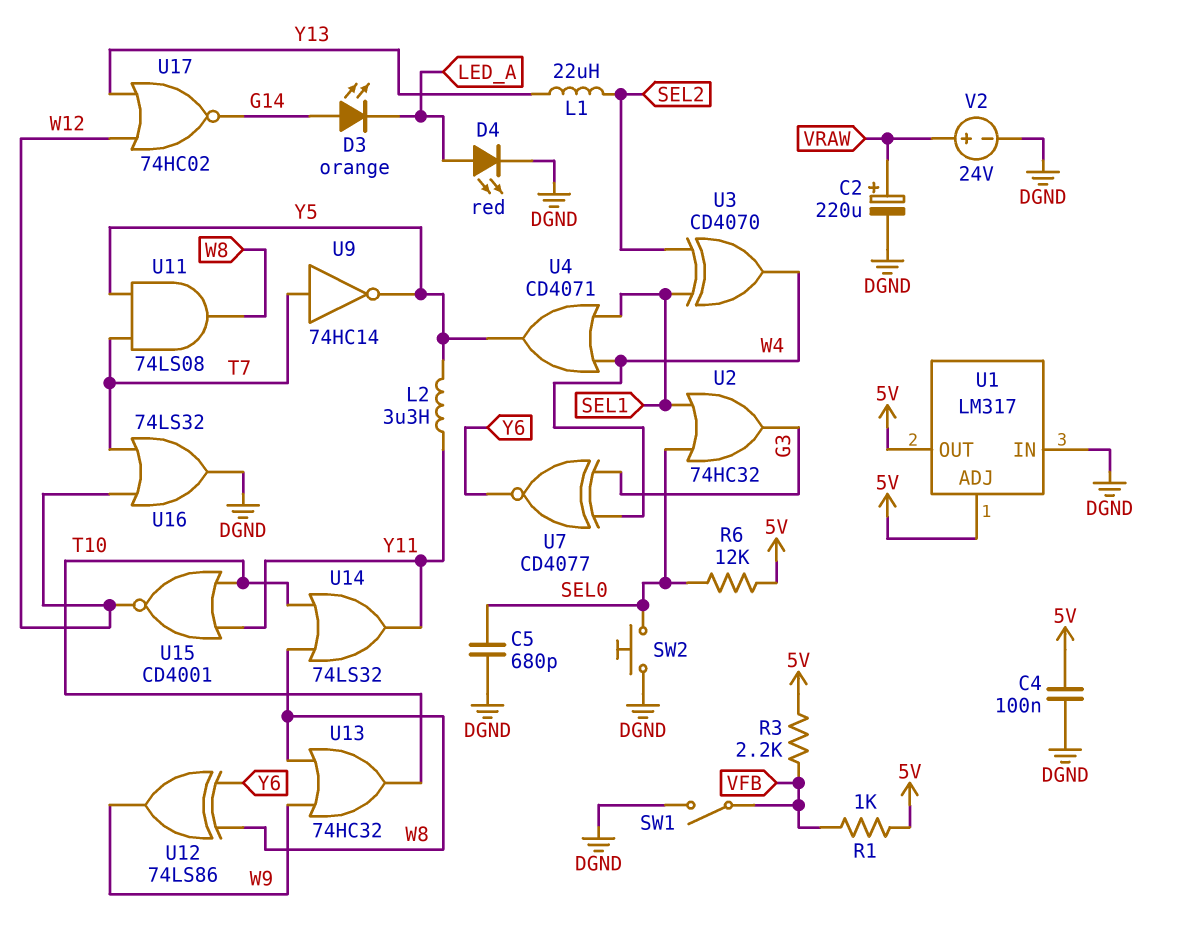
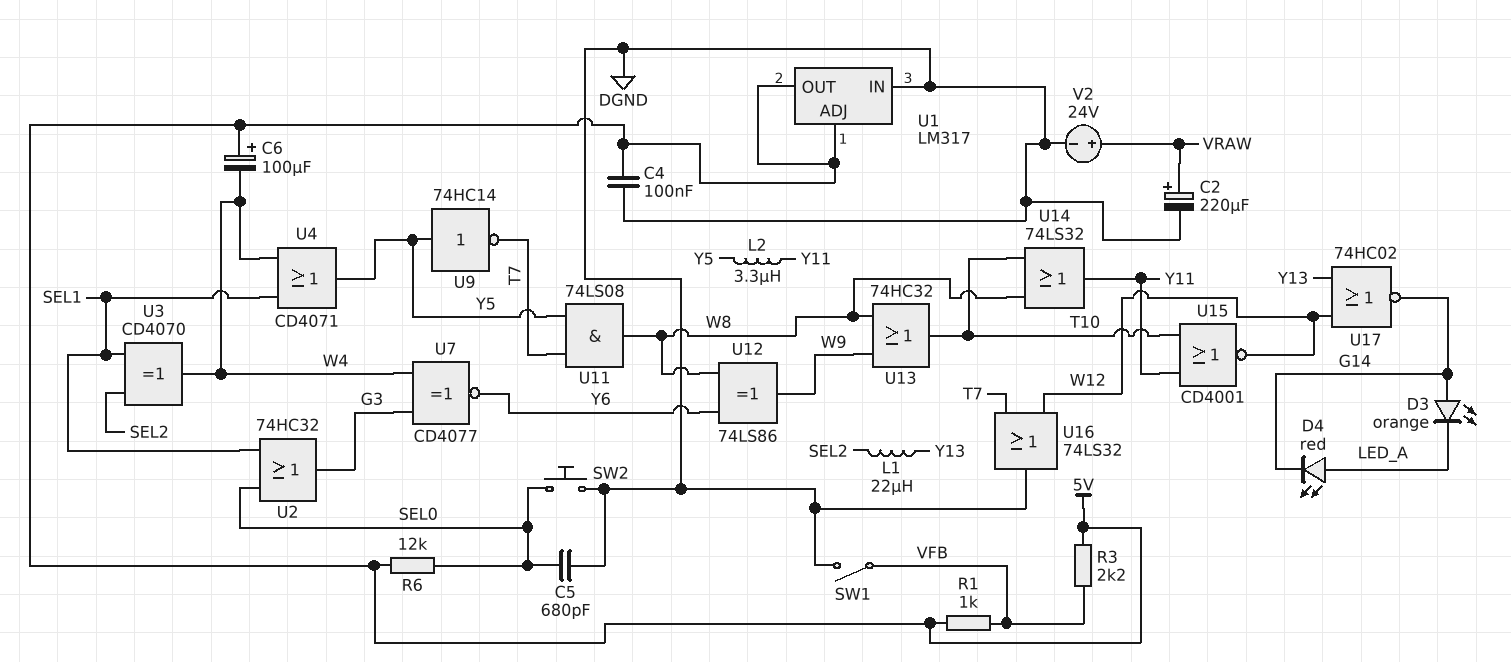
C6: none -> 100uF (plus 5V, minus W4)
D4: LED red (A LED_A, K DGND) -> LED red (A LED_A, K G14)
U9: NOT 74HC14 (in T7, out Y5) -> NOT 74HC14 (in Y5, out T7)

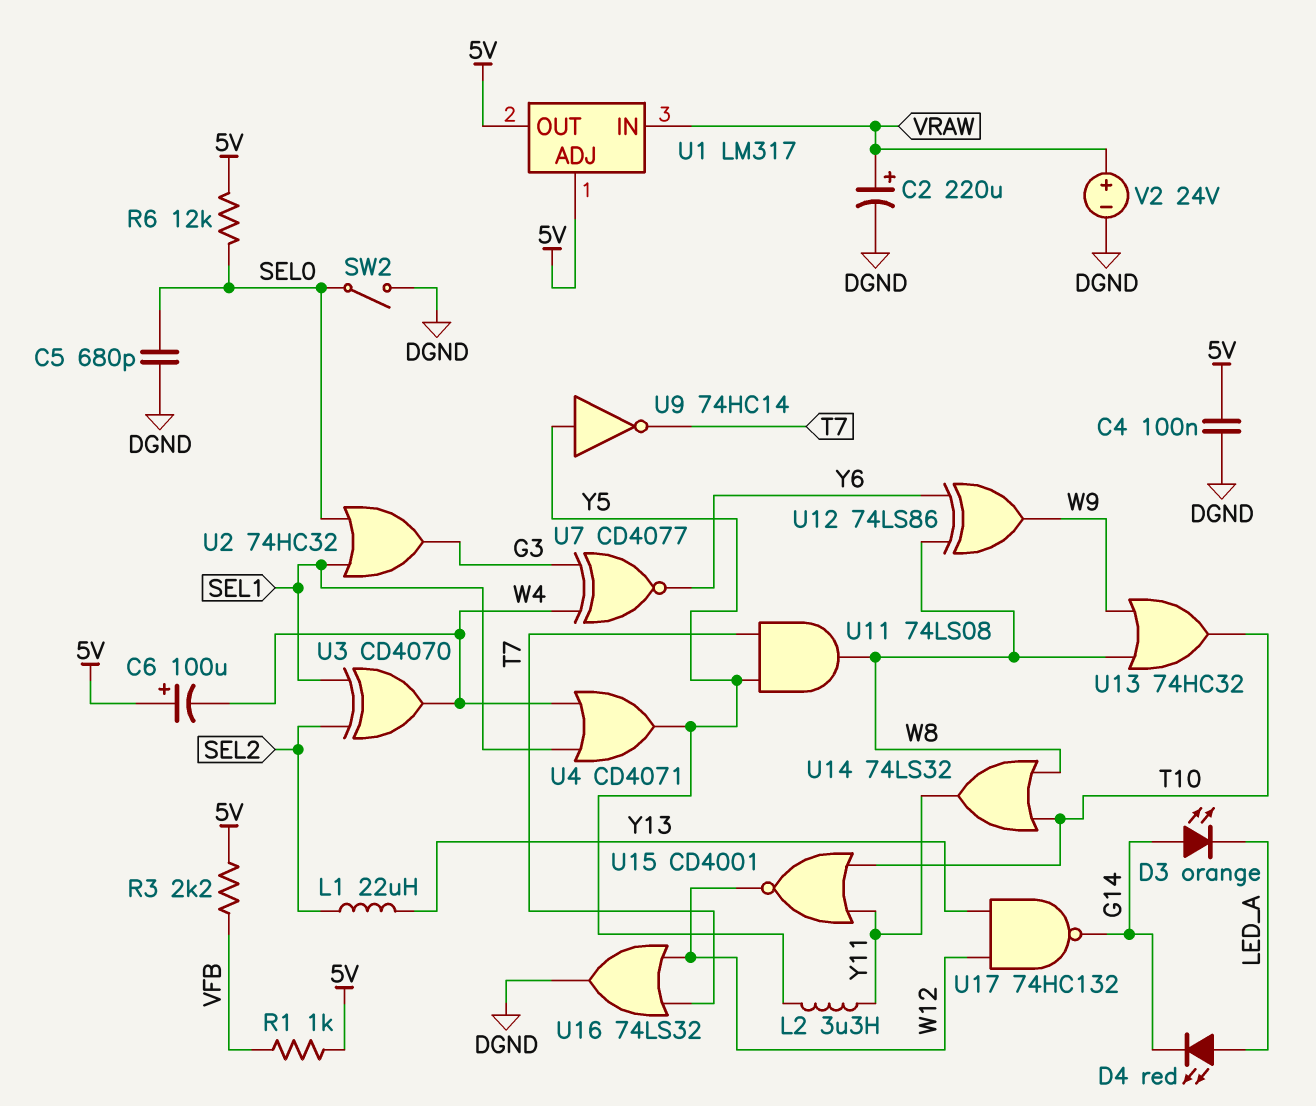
SW1: switch (DGND, VFB) -> none
SW2: button (DGND, SEL0) -> switch (DGND, SEL0)
U1 pin IN: DGND -> VRAW
U17: NOR 74HC02 (in W12, in Y13, out G14) -> NAND 74HC132 (in W12, in Y13, out G14)

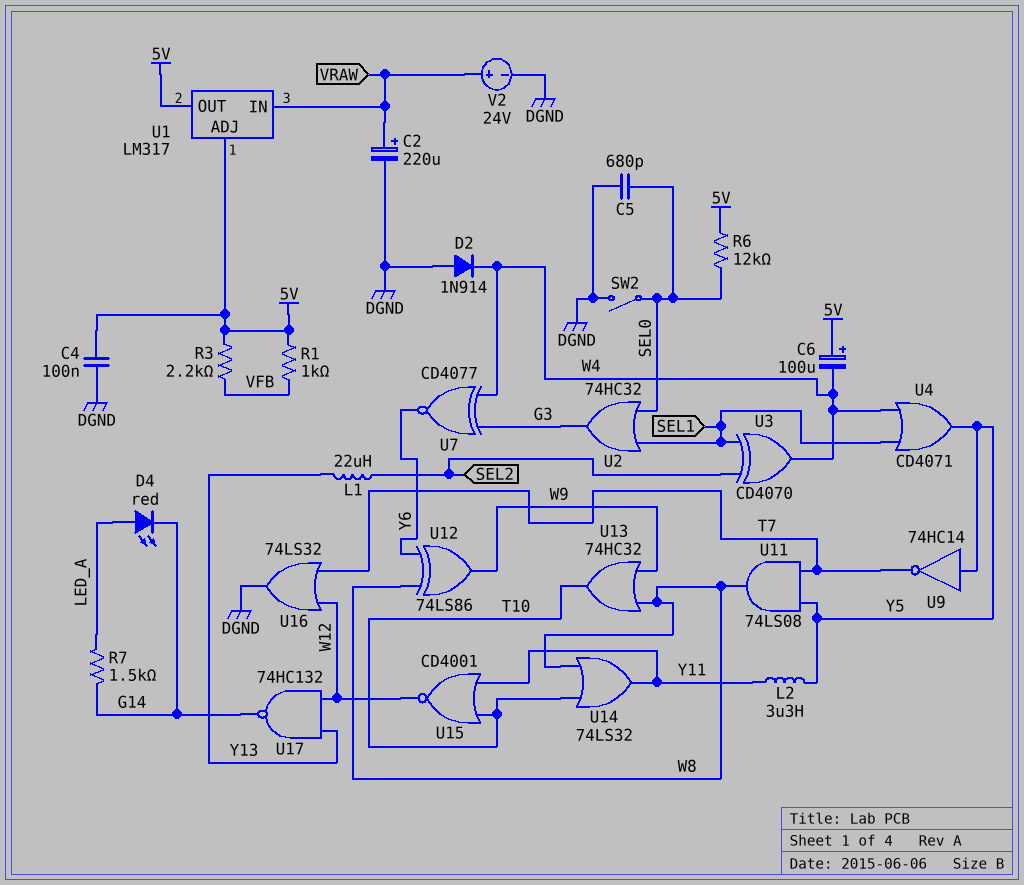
D2: none -> diode 1N914 (A DGND, K W4)
D3: LED orange (A G14, K LED_A) -> none
R7: none -> 1.5k (G14, LED_A)

